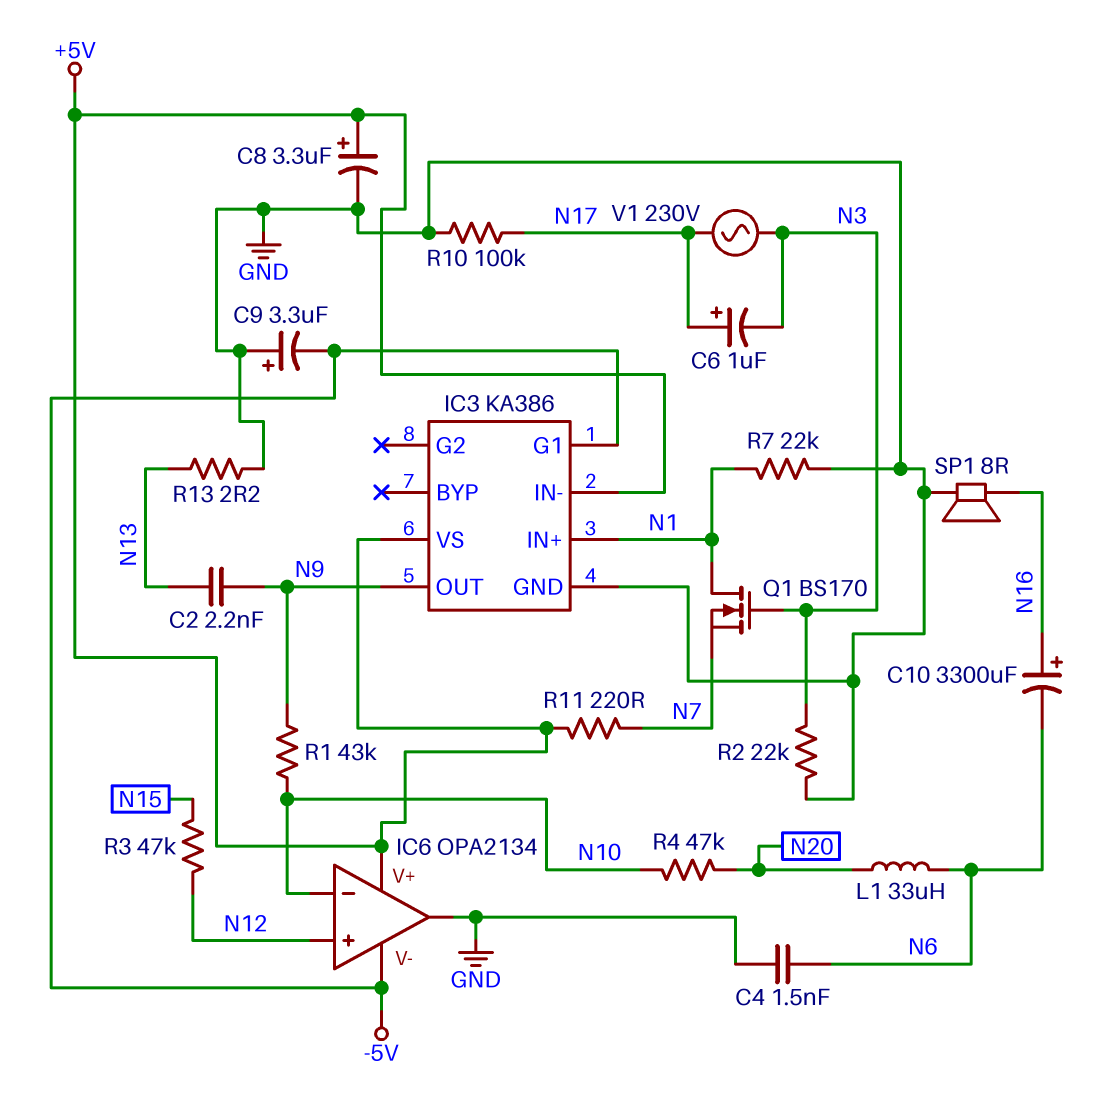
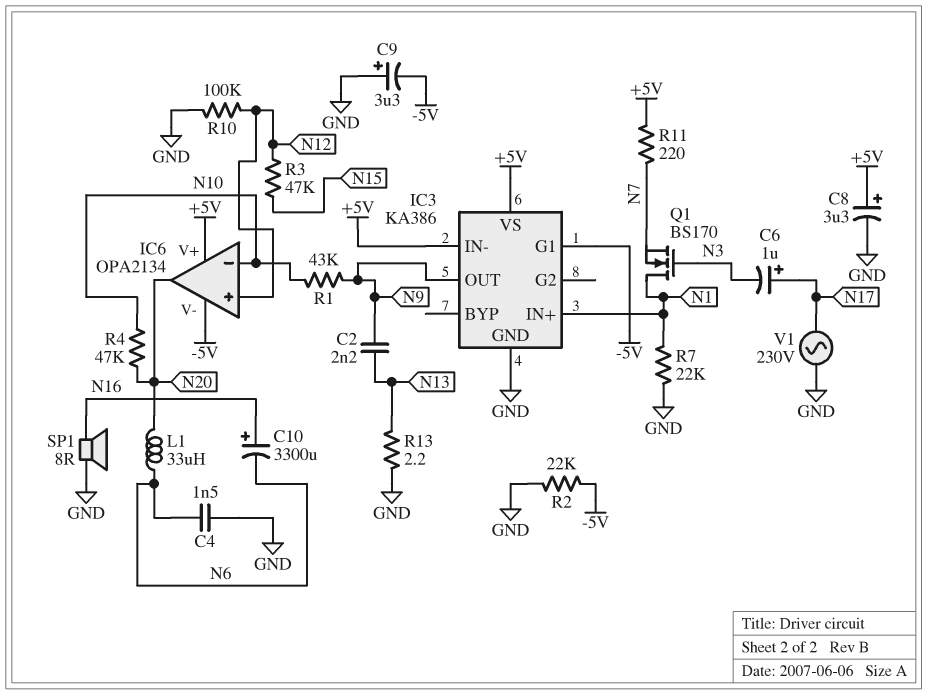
IC6 pin out: GND -> N20
R2: 22k (GND, N3) -> 22k (-5V, GND)
R10: 100k (GND, N17) -> 100k (GND, N12)
V1: AC 230V (N3, N17) -> AC 230V (GND, N17)

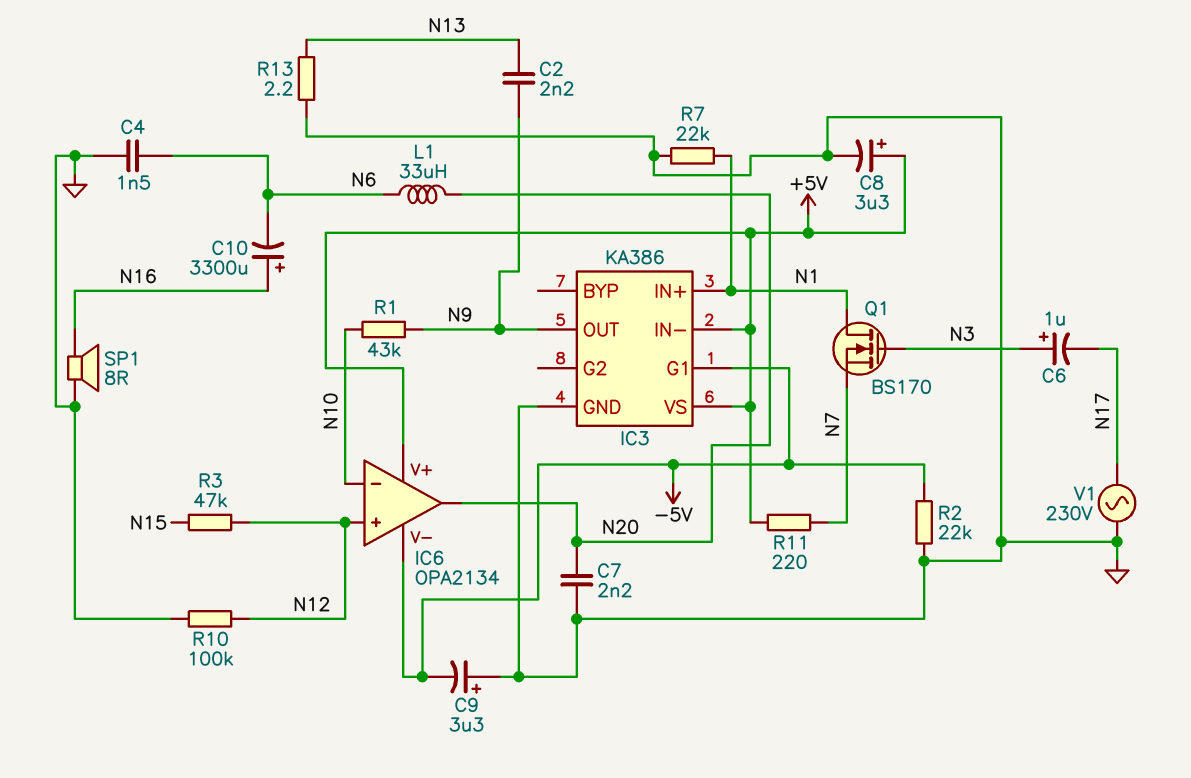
C6: 1uF (plus N17, minus N3) -> 1uF (plus N3, minus N17)
C7: none -> 2.2nF (GND, N20)
R4: 47k (N10, N20) -> none

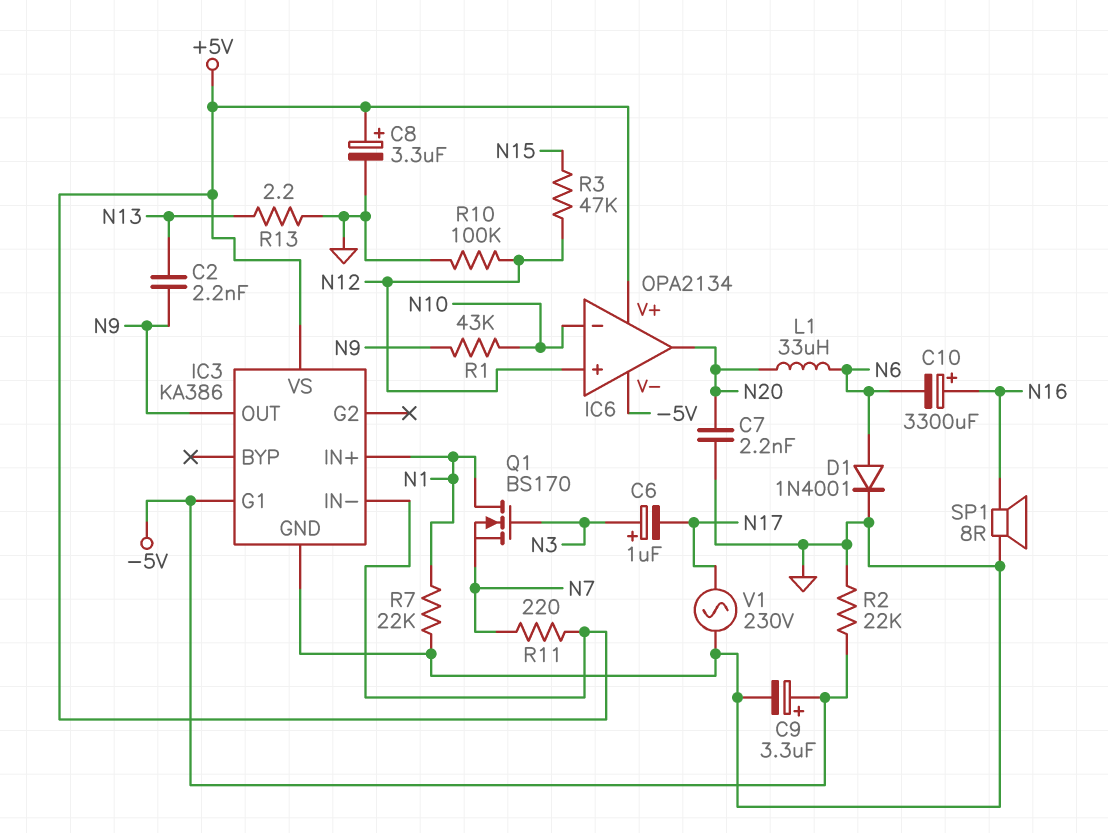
C4: 1.5nF (GND, N6) -> none
C9: 3.3uF (plus GND, minus -5V) -> 3.3uF (plus -5V, minus GND)
D1: none -> diode 1N4001 (A N6, K GND)

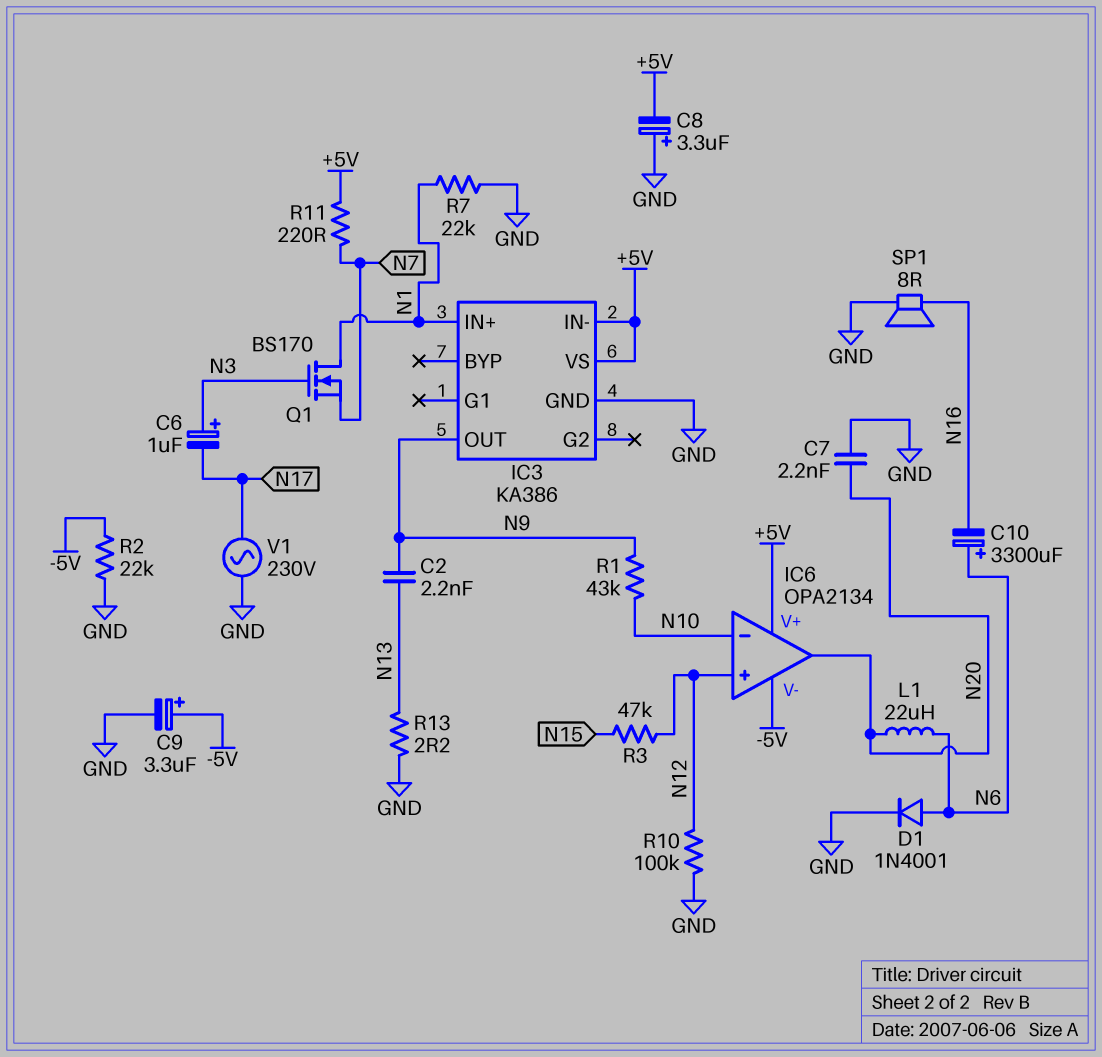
C8: 3.3uF (plus +5V, minus GND) -> 3.3uF (plus GND, minus +5V)
C10: 3300uF (plus N16, minus N6) -> 3300uF (plus N6, minus N16)
IC3 pin G1: -5V -> none
L1: 33uH (N6, N20) -> 22uH (N6, N20)

